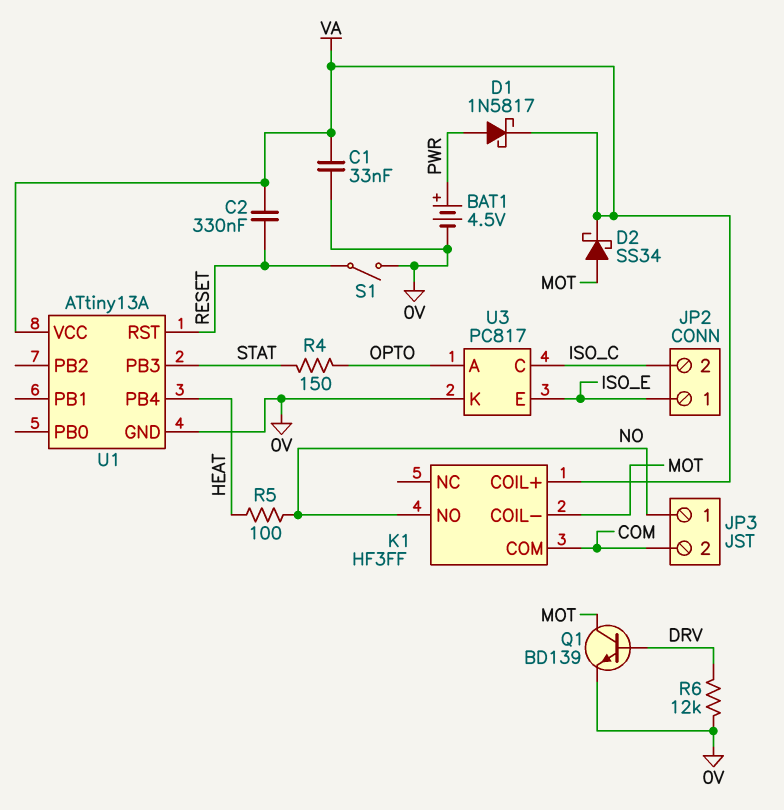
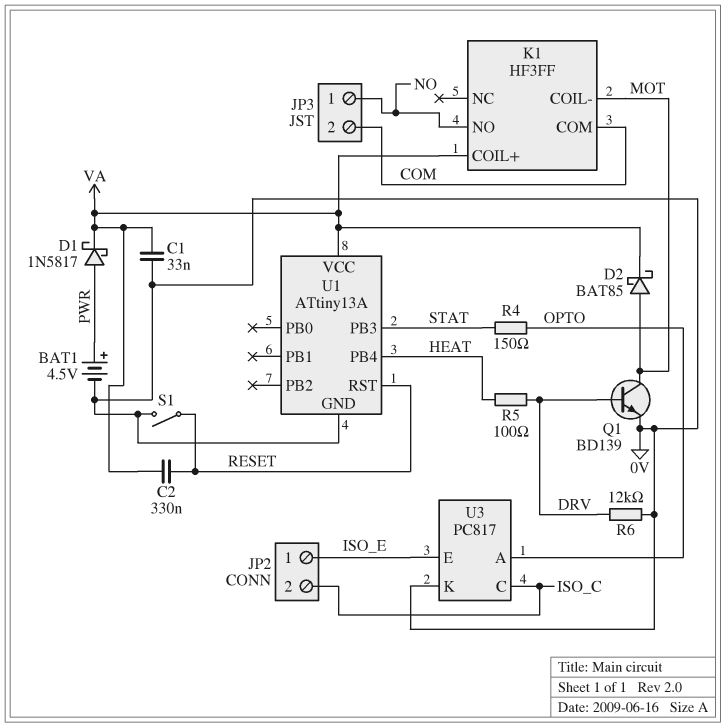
D2: schottky SS34 (A MOT, K VA) -> schottky BAT85 (A MOT, K VA)
R5: 100 (HEAT, NO) -> 100 (DRV, HEAT)

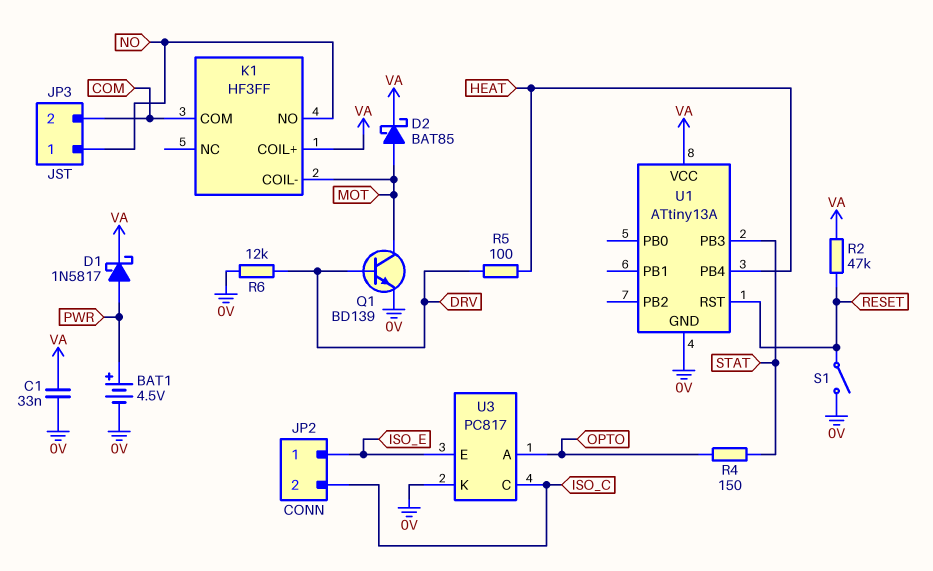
C2: 330nF (RESET, VA) -> none
R2: none -> 47k (RESET, VA)

